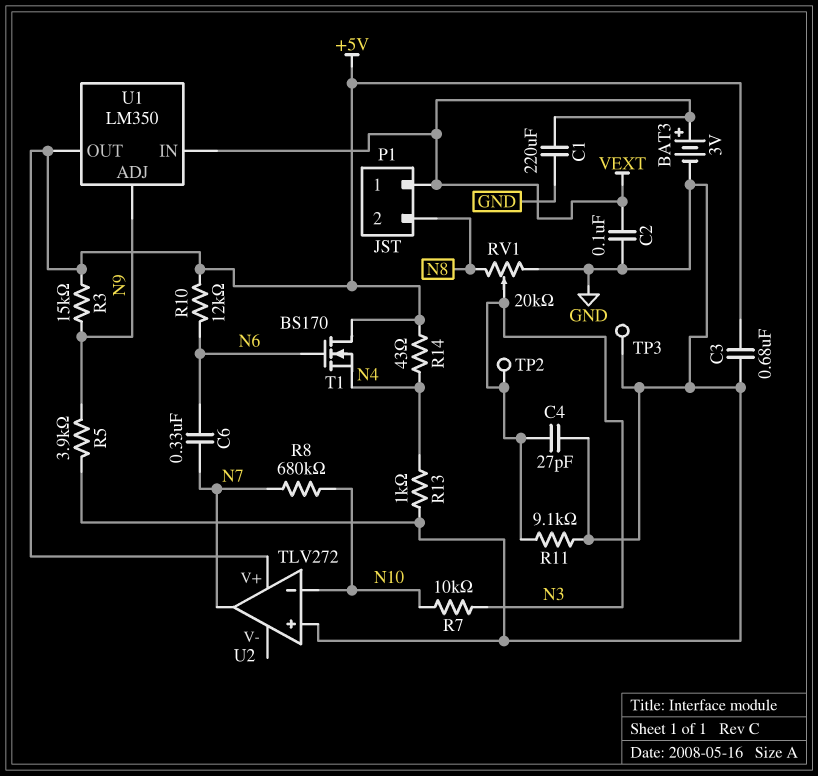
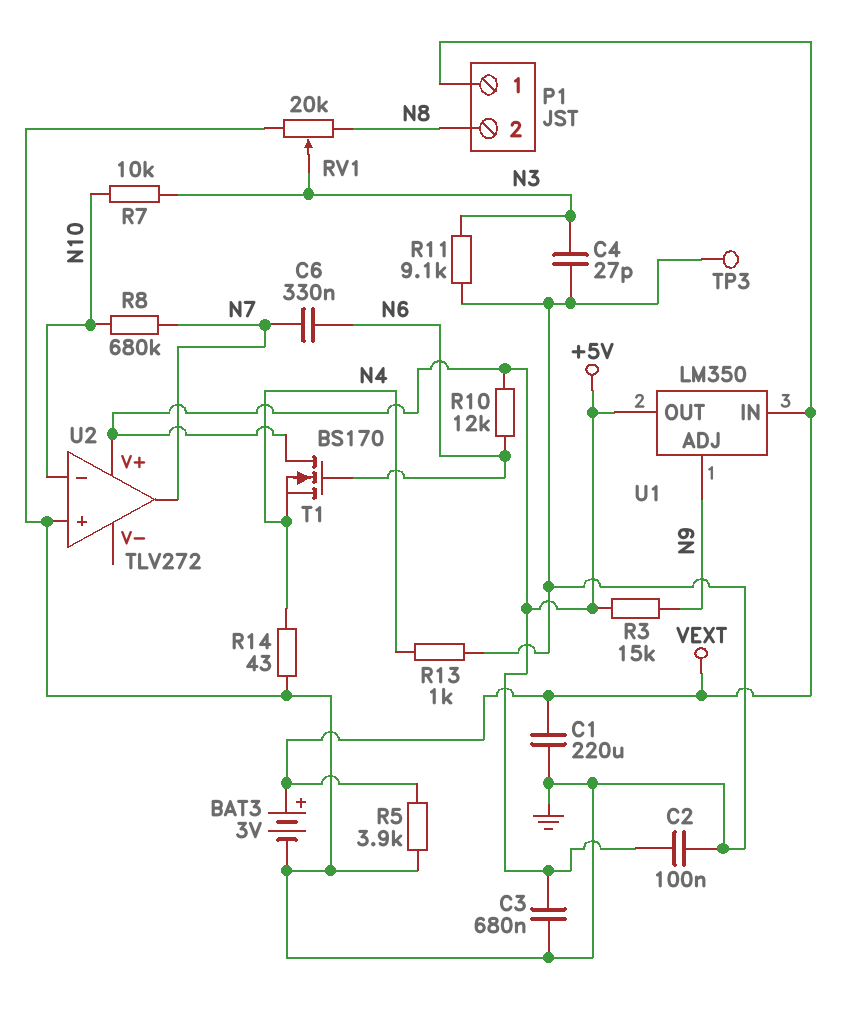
C2: 100nF (GND, VEXT) -> 100nF (+5V, GND)
R5: 3.9k (GND, N9) -> 3.9k (GND, VEXT)
R14: 43 (+5V, N4) -> 43 (GND, N4)
TP2: test point (N3) -> none

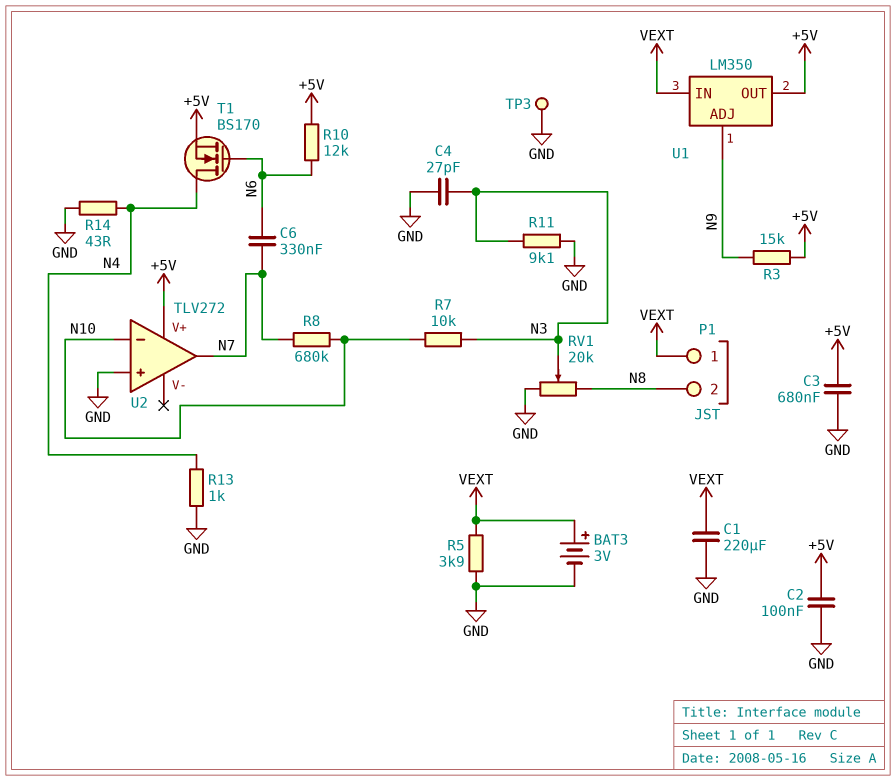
T1: NMOS BS170 (G N6, D +5V, S N4) -> NMOS BS170 (G N6, D N4, S +5V)

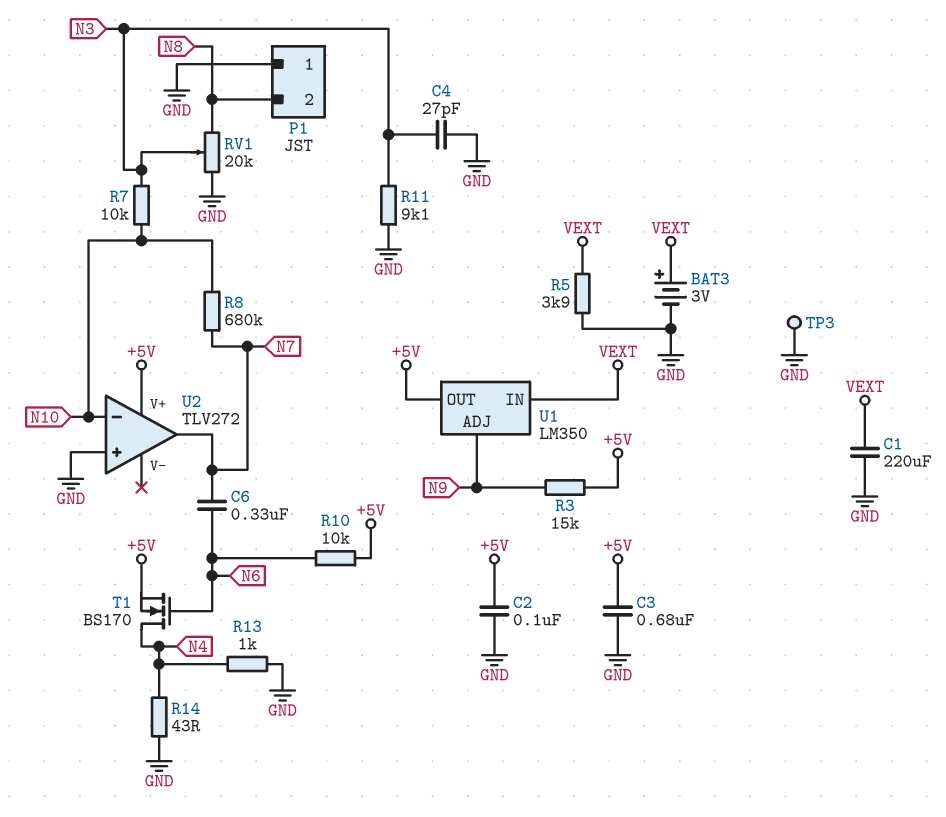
P1 pin 1: VEXT -> GND
R10: 12k (+5V, N6) -> 10k (+5V, N6)

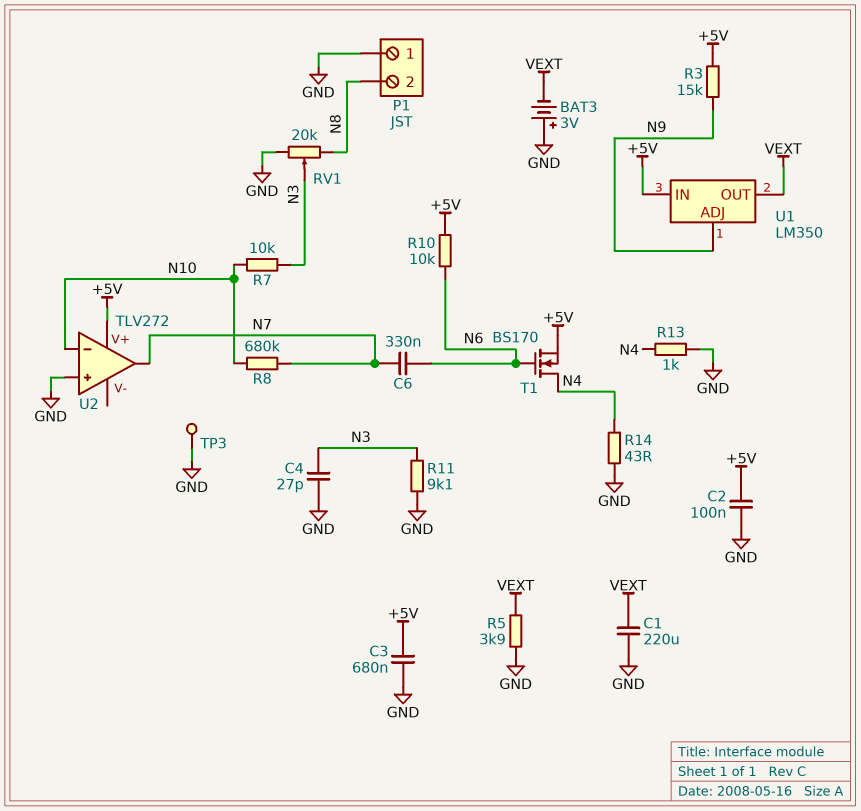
BAT3: 3V (plus VEXT, minus GND) -> 3V (plus GND, minus VEXT)
U1 pin IN: VEXT -> +5V
U1 pin OUT: +5V -> VEXT

